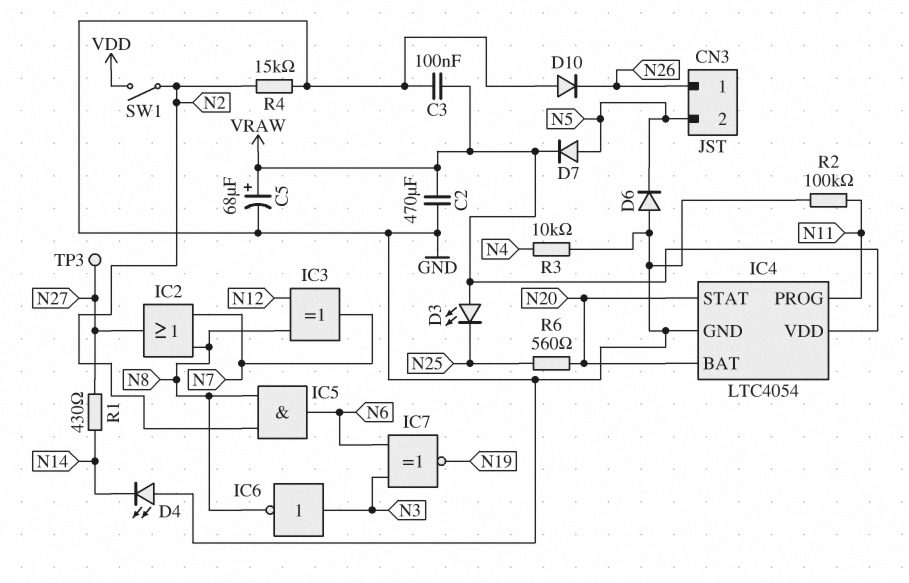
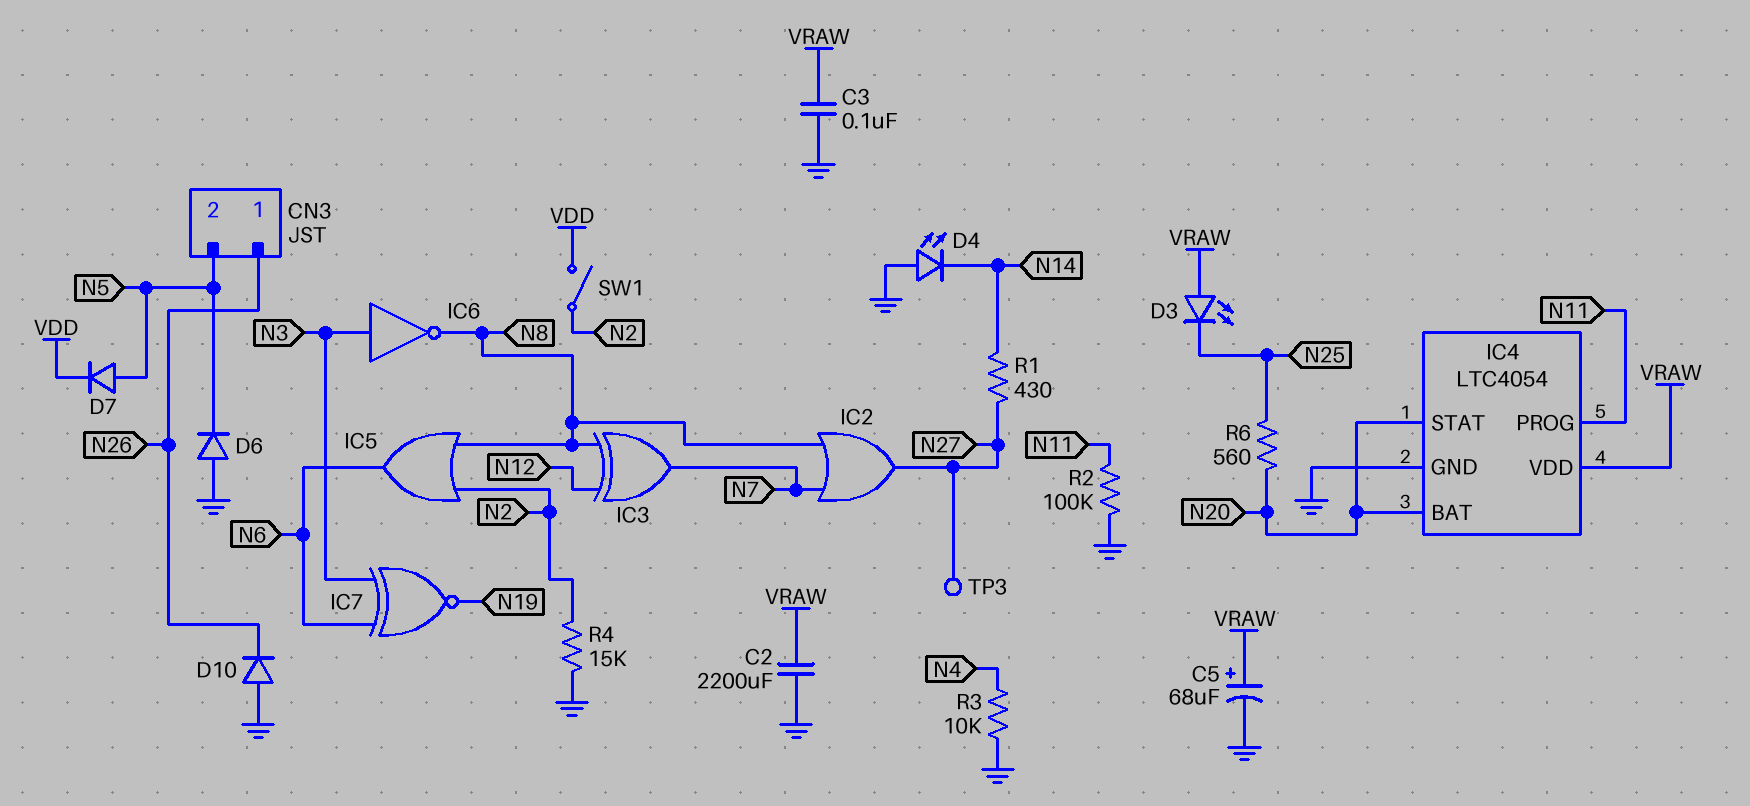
C2: 470uF (GND, VRAW) -> 2200uF (GND, VRAW)
D7: diode (A N5, K VRAW) -> diode (A N5, K VDD)
IC5: AND (in N2, in N8, out N6) -> OR (in N2, in N8, out N6)

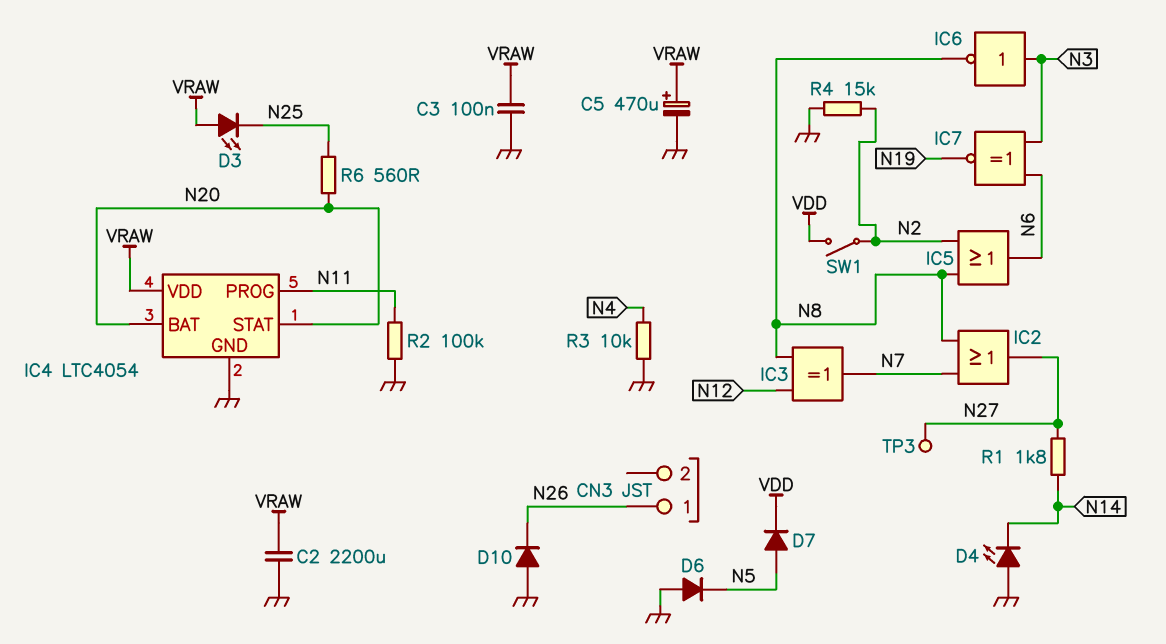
C5: 68uF (plus VRAW, minus GND) -> 470uF (plus VRAW, minus GND)
CN3 pin 2: N5 -> none
R1: 430 (N14, N27) -> 1.8k (N14, N27)

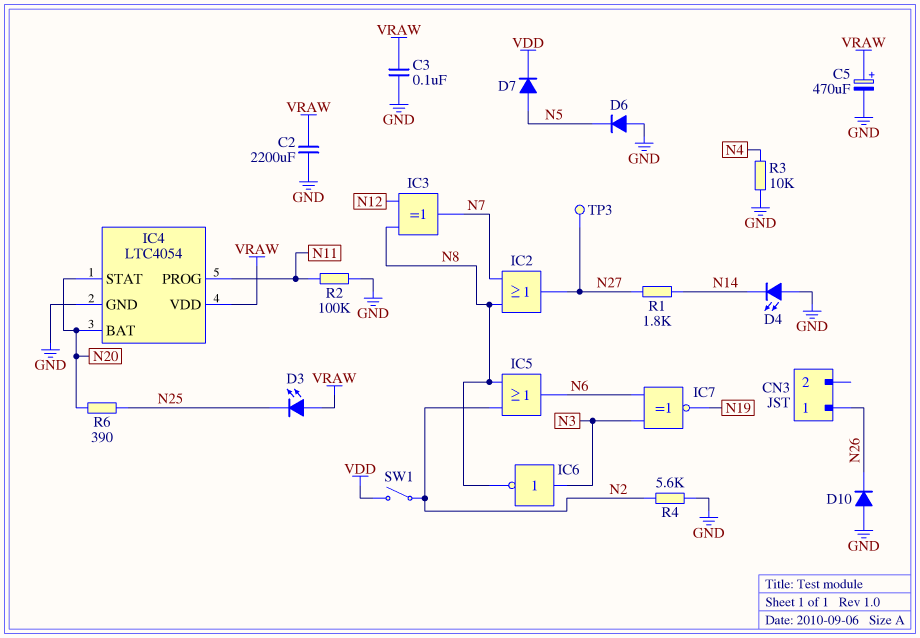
R4: 15k (GND, N2) -> 5.6k (GND, N2)
R6: 560 (N20, N25) -> 390 (N20, N25)

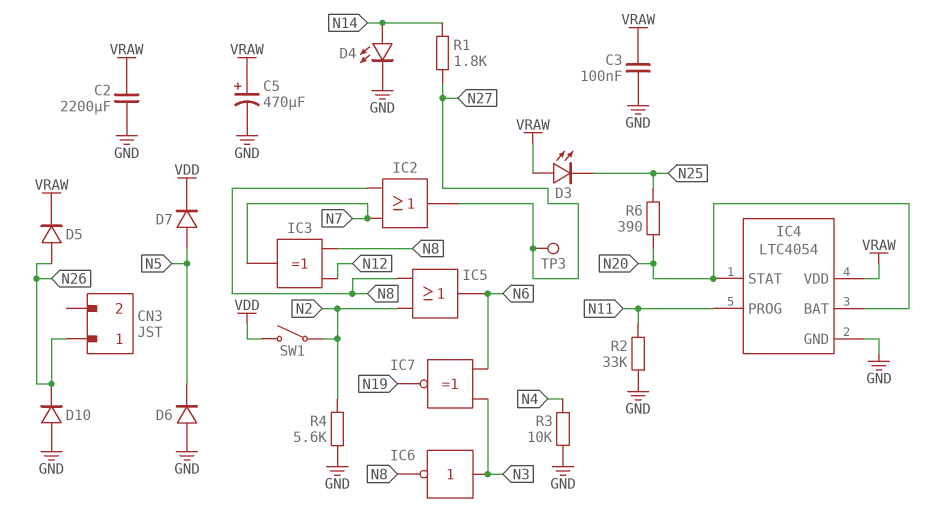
D4: LED (A GND, K N14) -> LED (A N14, K GND)
D5: none -> diode (A N26, K VRAW)
R2: 100k (GND, N11) -> 33k (GND, N11)

